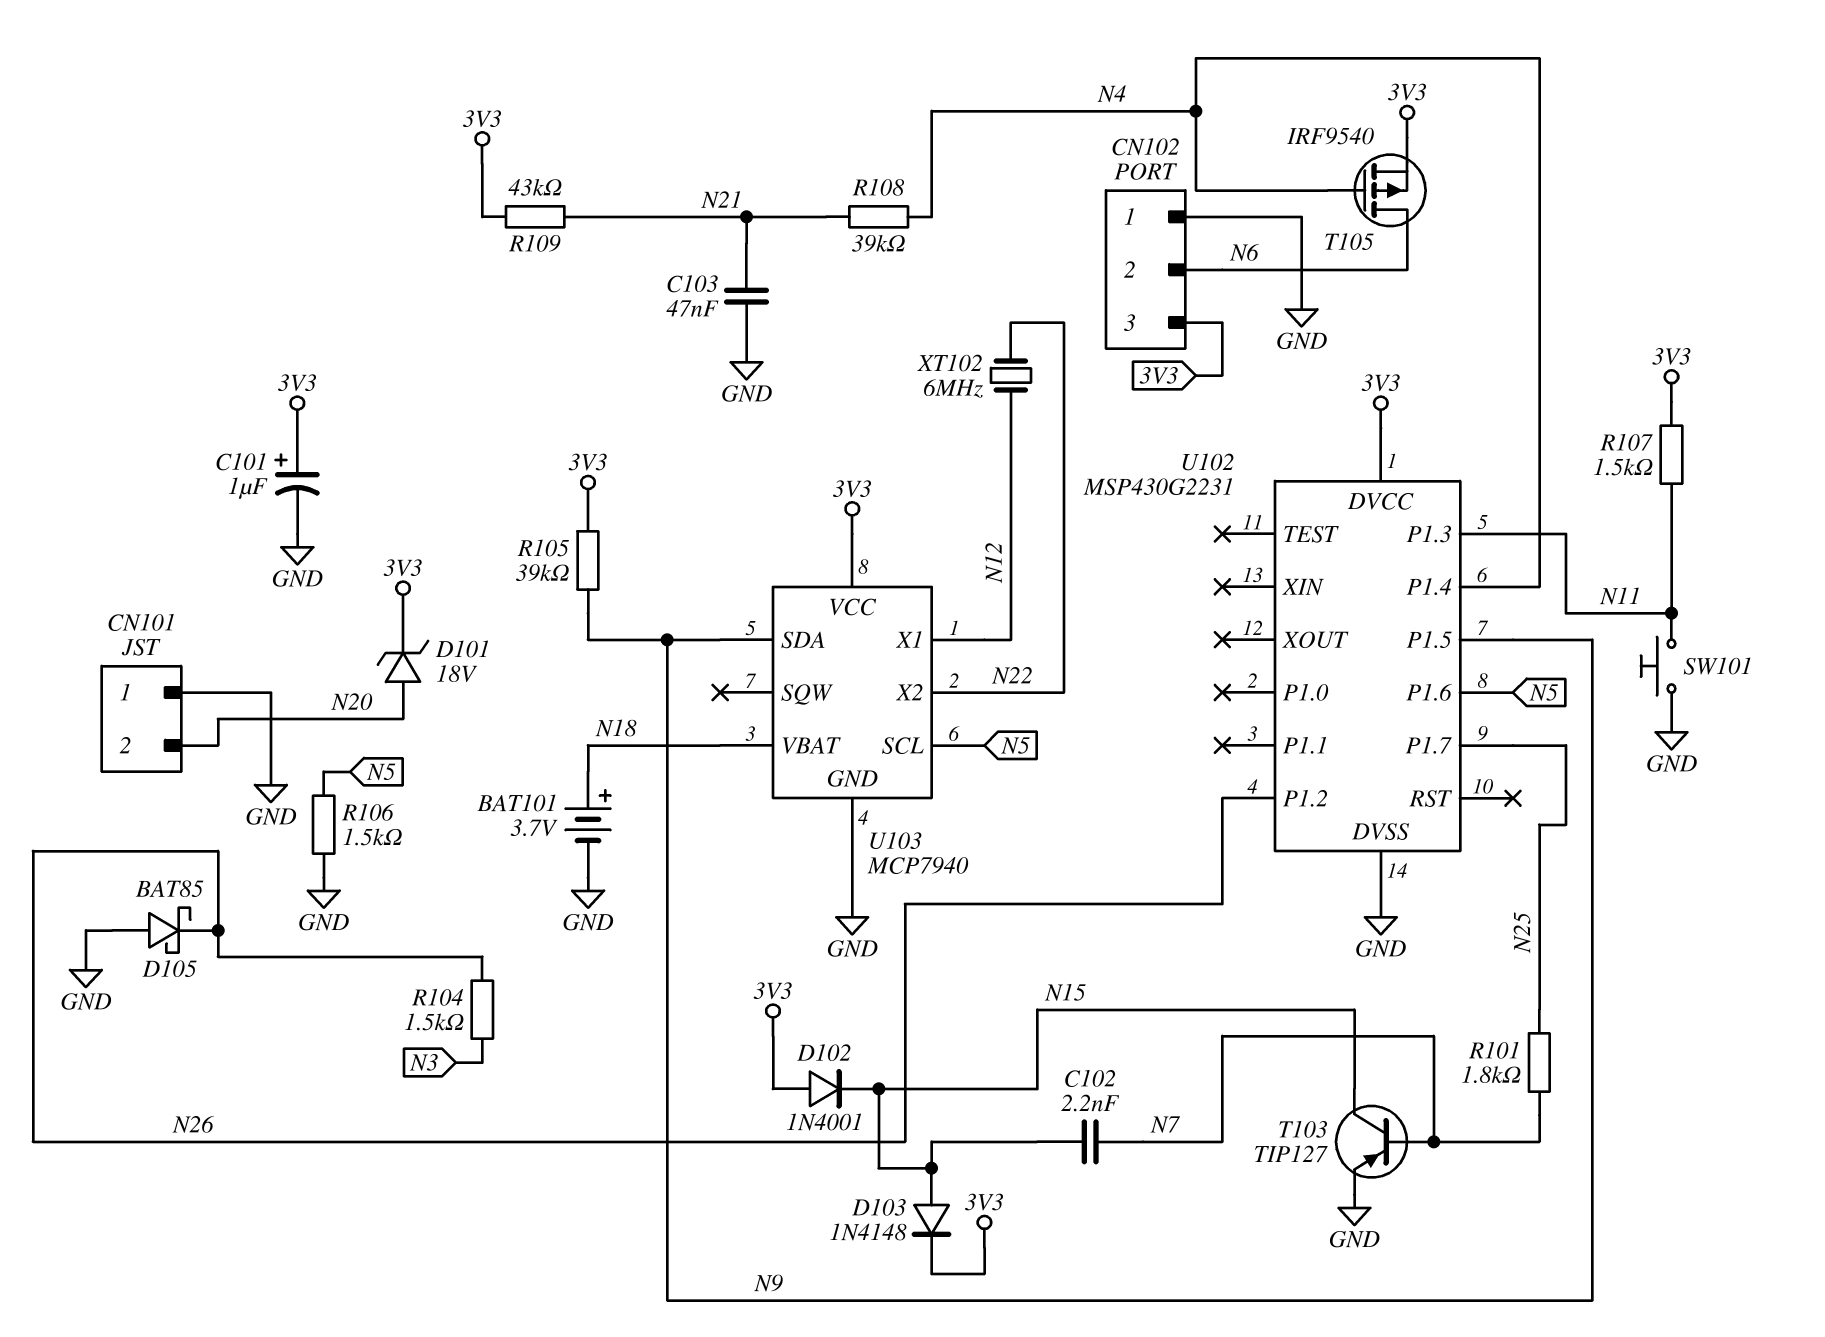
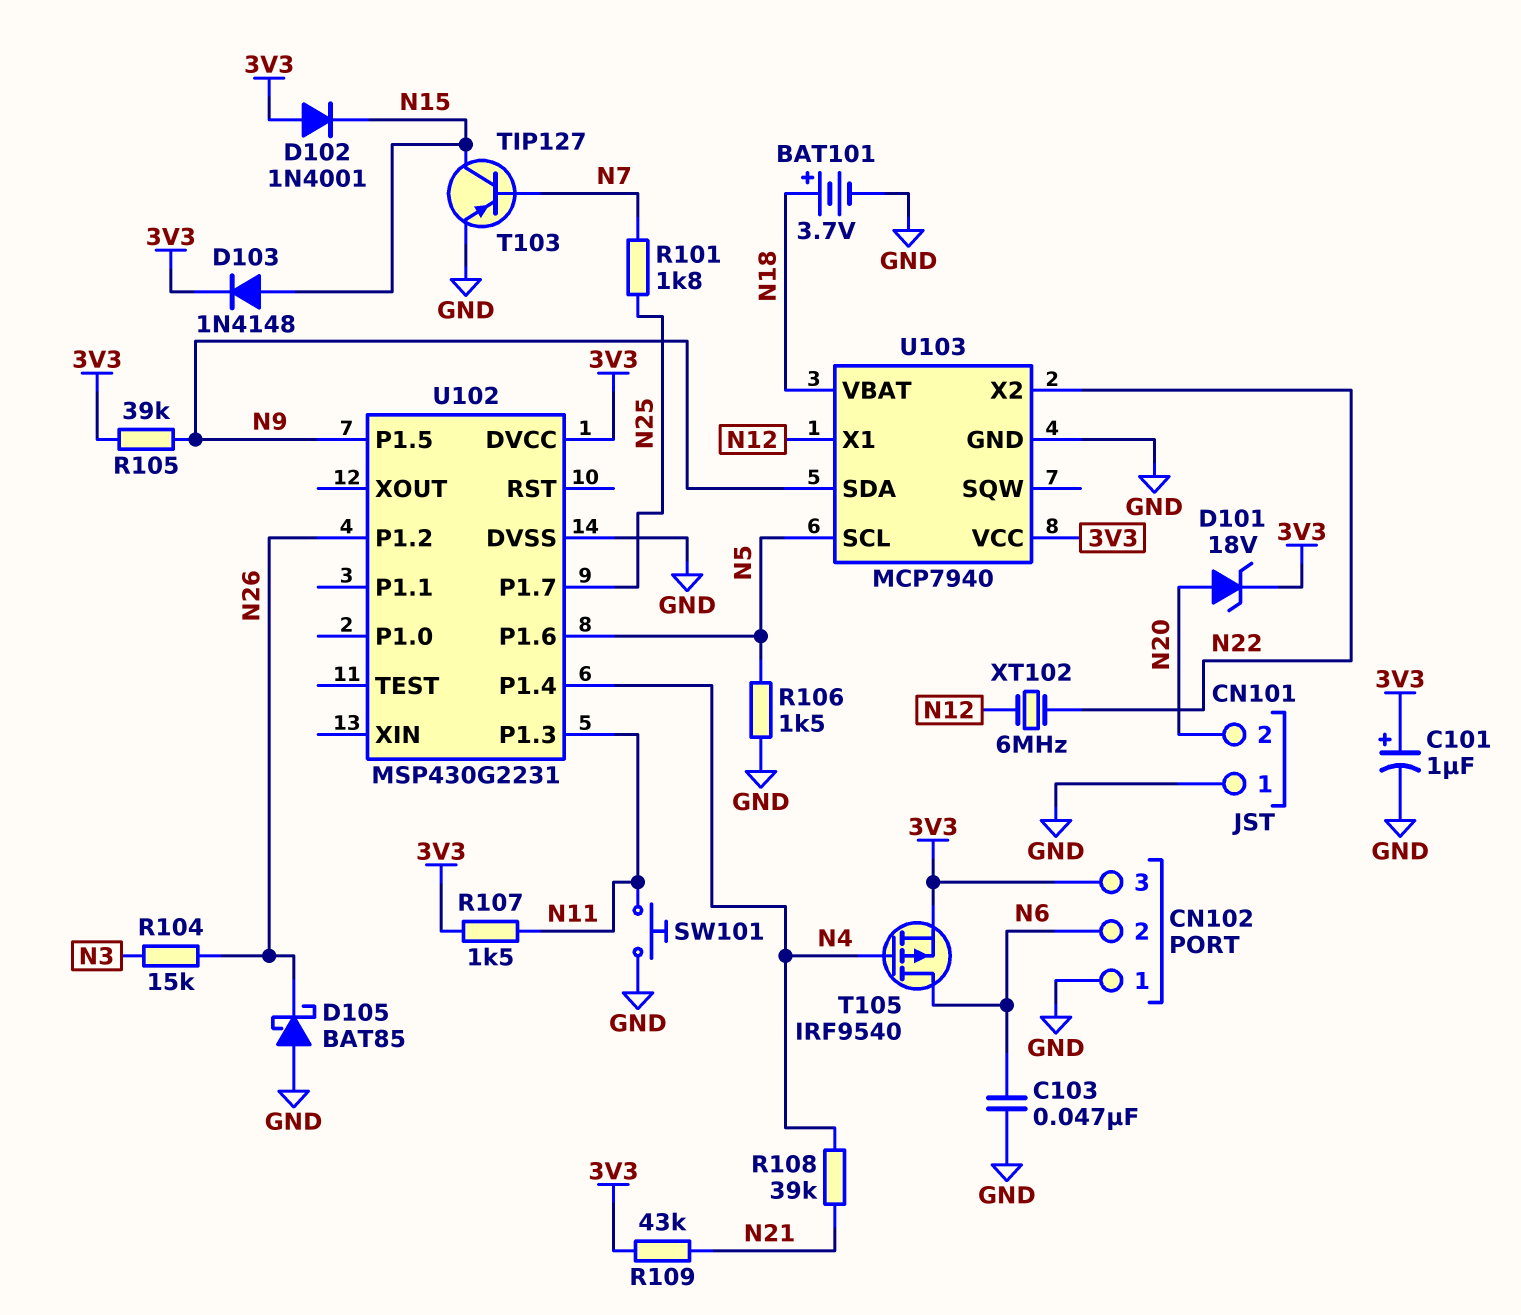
C102: 2.2nF (N7, N15) -> none
C103: 47nF (GND, N21) -> 47nF (GND, N6)
R104: 1.5k (N3, N26) -> 15k (N3, N26)

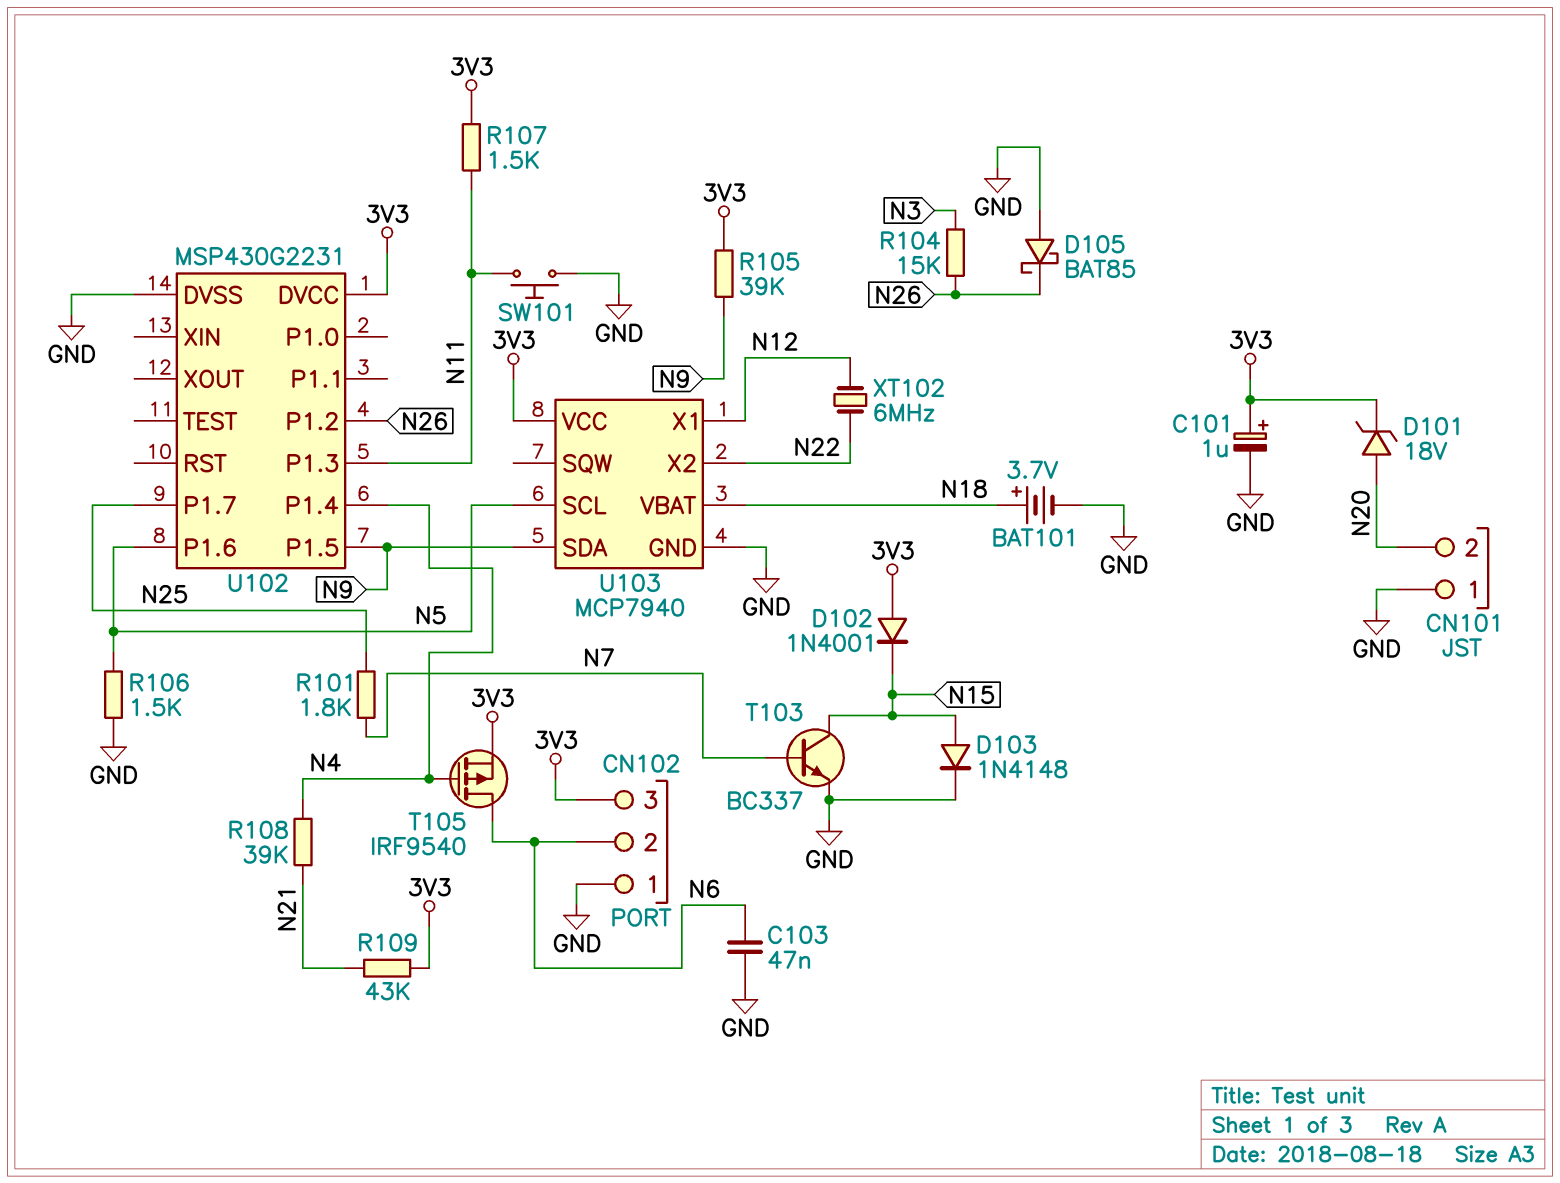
D103: diode 1N4148 (A N15, K 3V3) -> diode 1N4148 (A N15, K GND)
T103: PNP TIP127 (B N7, C N15, E GND) -> NPN BC337 (B N7, C N15, E GND)

